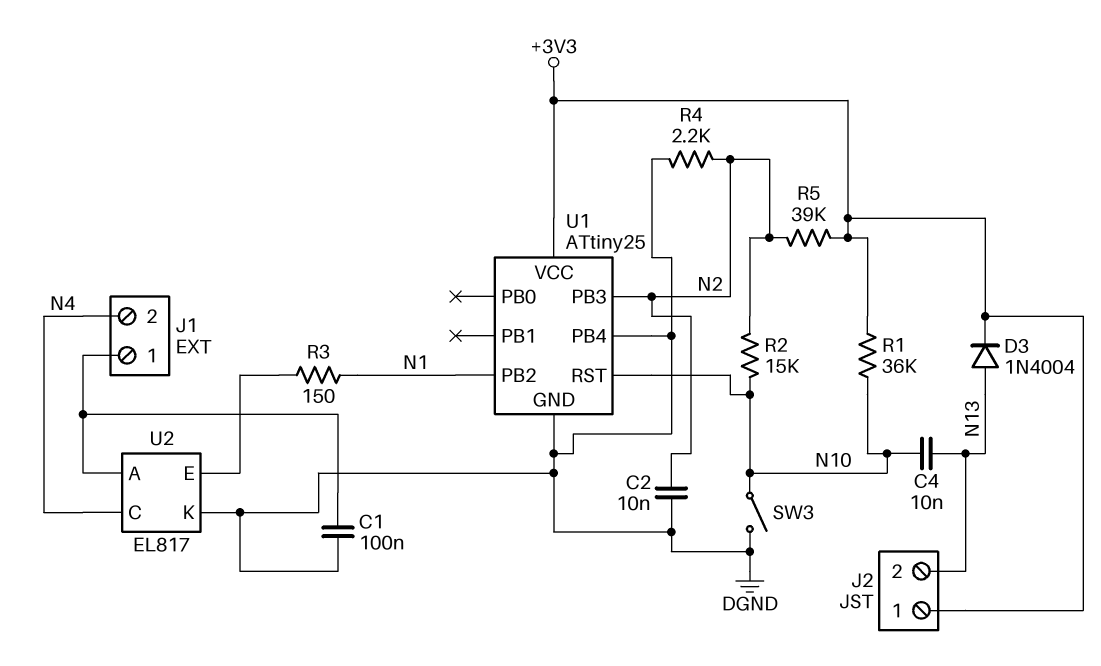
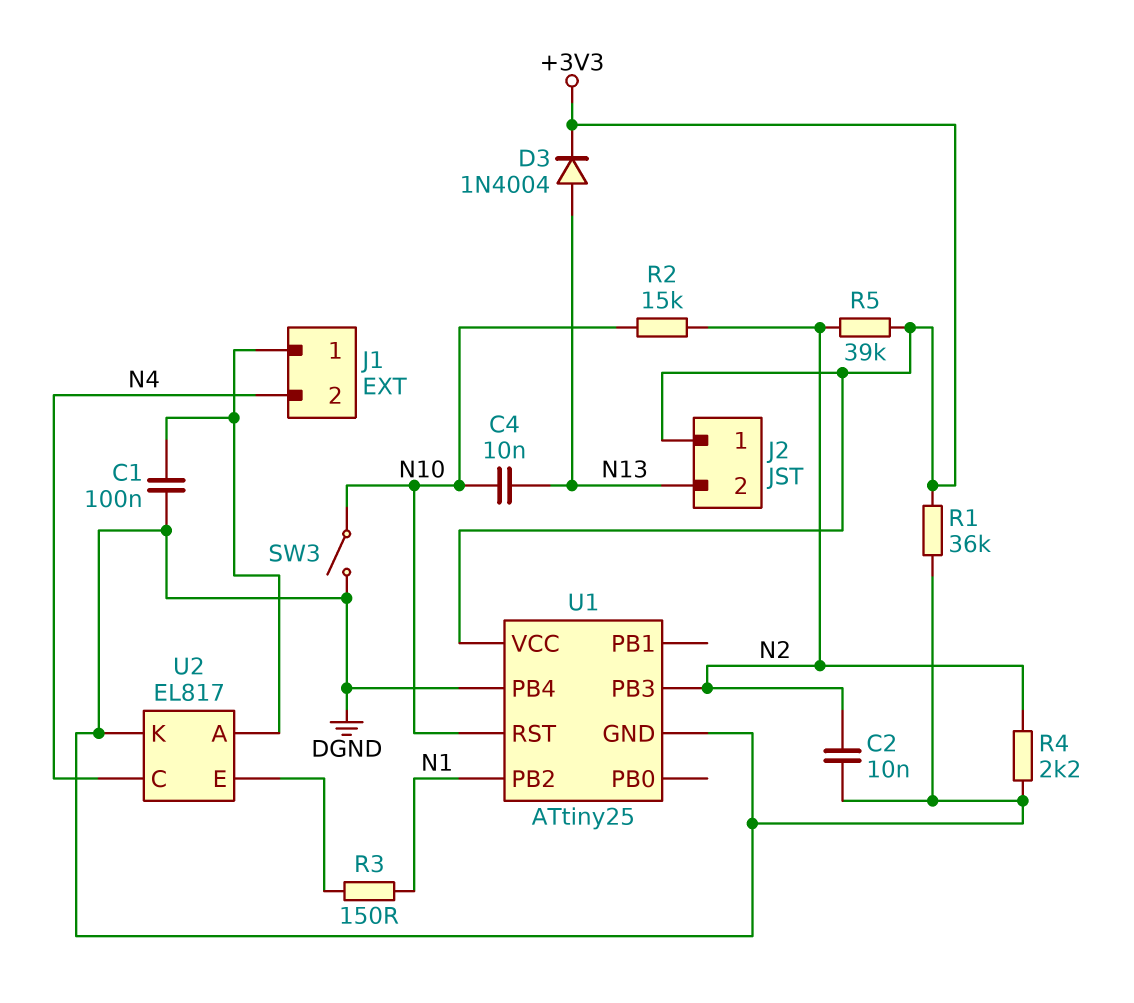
R1: 36k (+3V3, N10) -> 36k (+3V3, DGND)

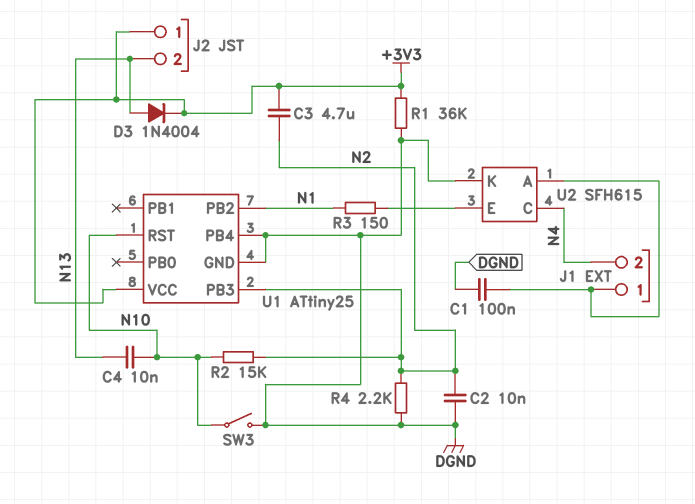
C3: none -> 4.7uF (+3V3, N2)
R5: 39k (+3V3, N2) -> none
U2: EL817 -> SFH615

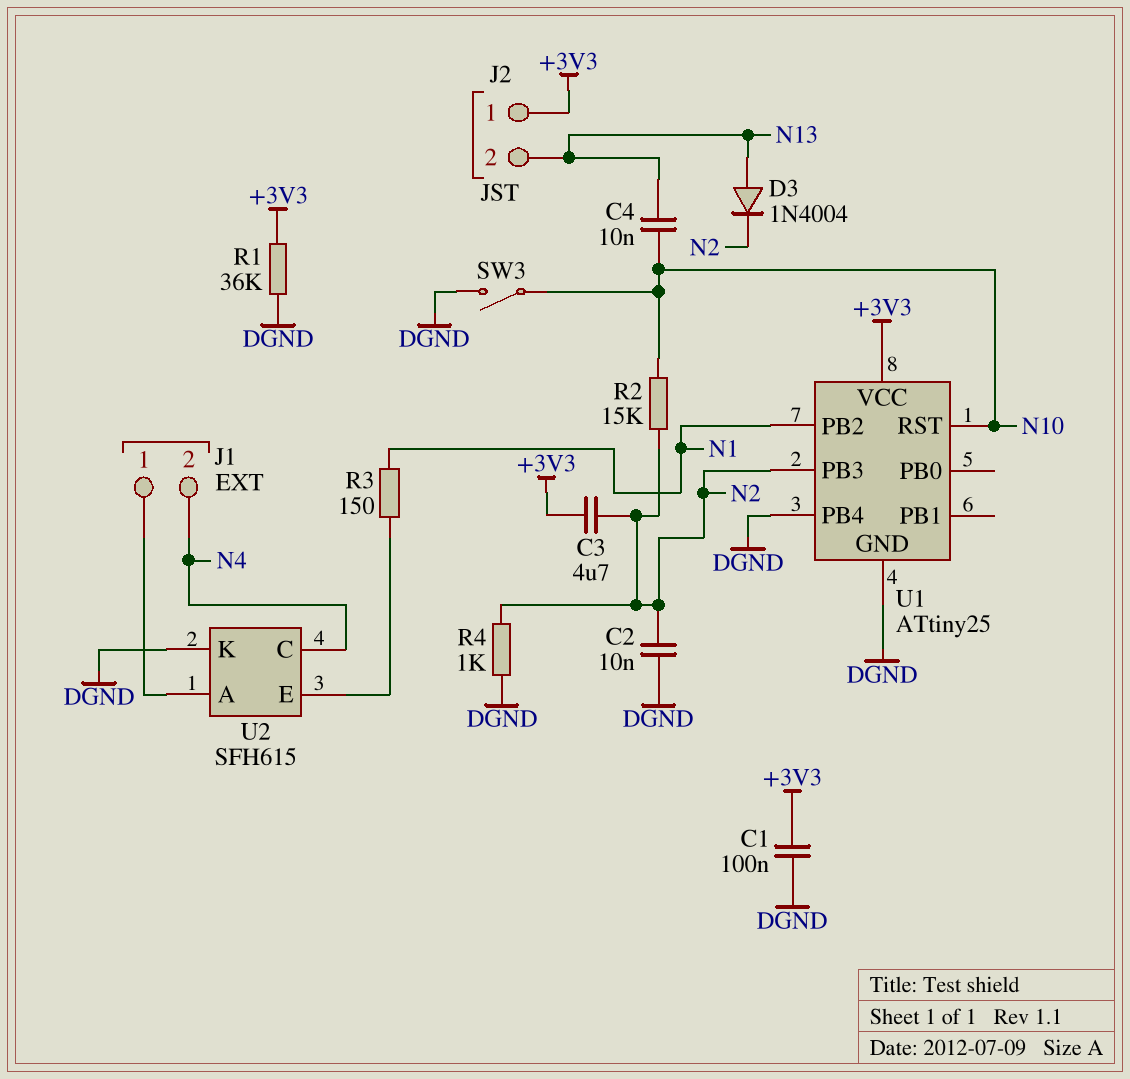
C1: 100nF (DGND, J1/1) -> 100nF (+3V3, DGND)
D3: diode 1N4004 (A N13, K +3V3) -> diode 1N4004 (A N13, K N2)
R4: 2.2k (DGND, N2) -> 1k (DGND, N2)

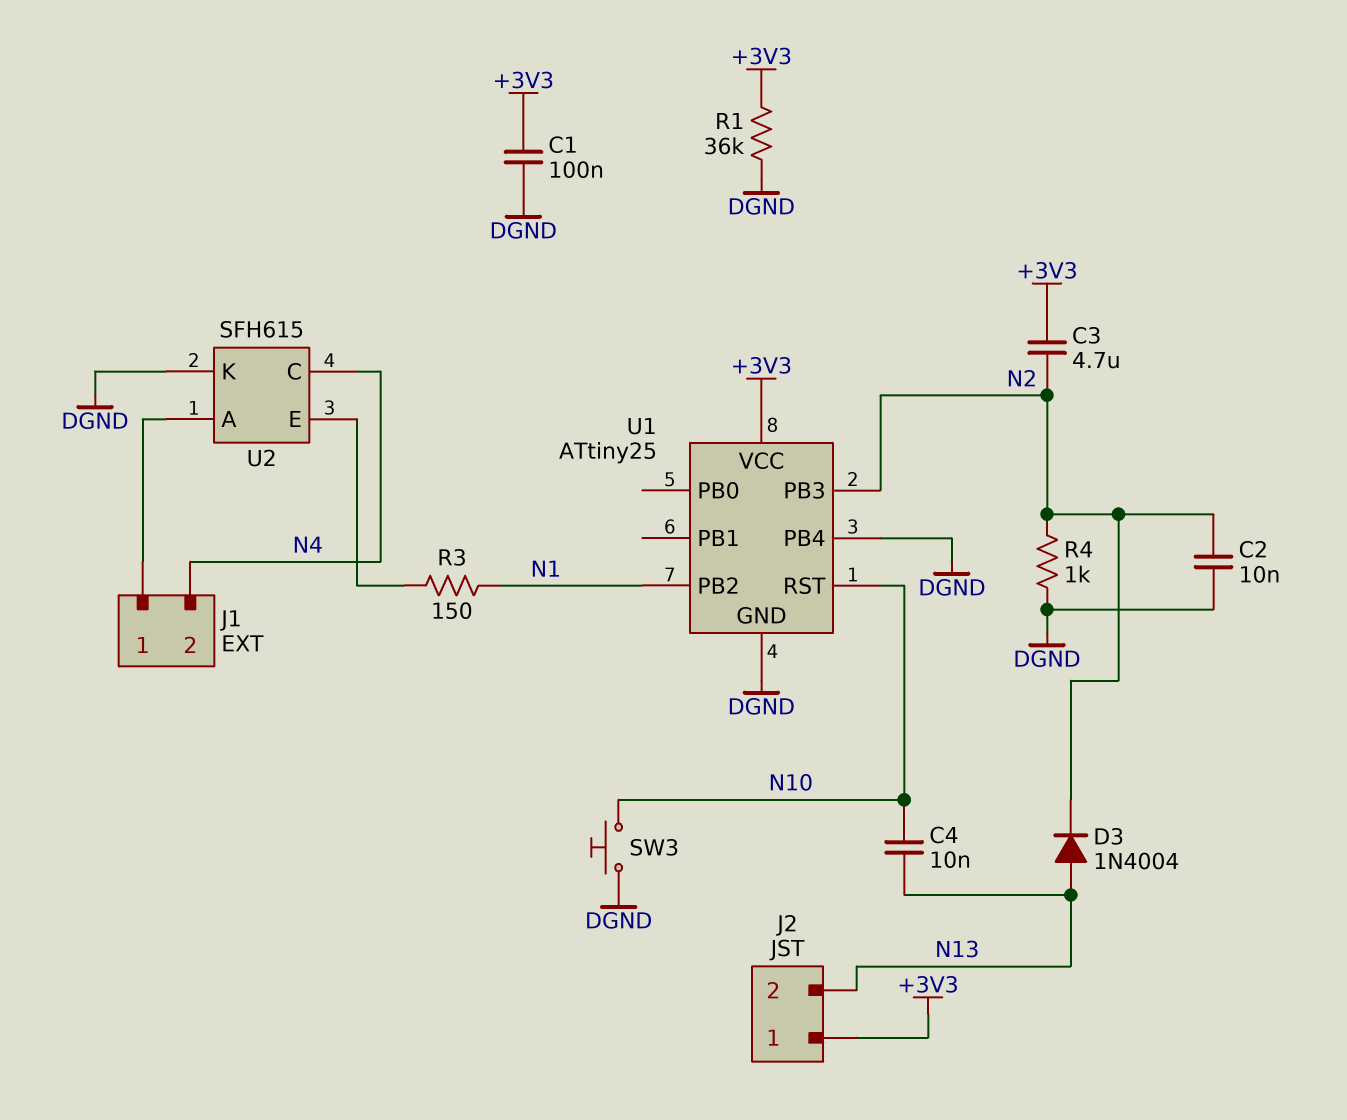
R2: 15k (N2, N10) -> none
SW3: switch (DGND, N10) -> button (DGND, N10)

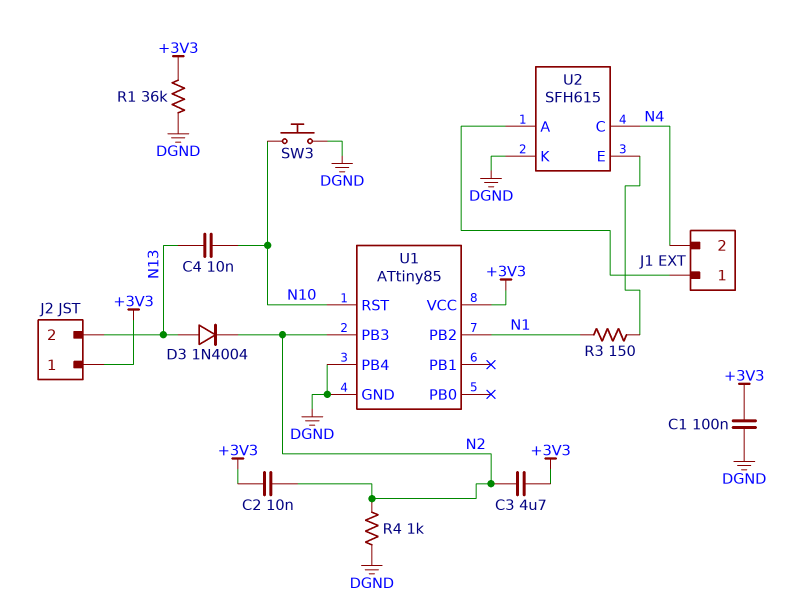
C2: 10nF (DGND, N2) -> 10nF (+3V3, N2)
U1: ATtiny25 -> ATtiny85

